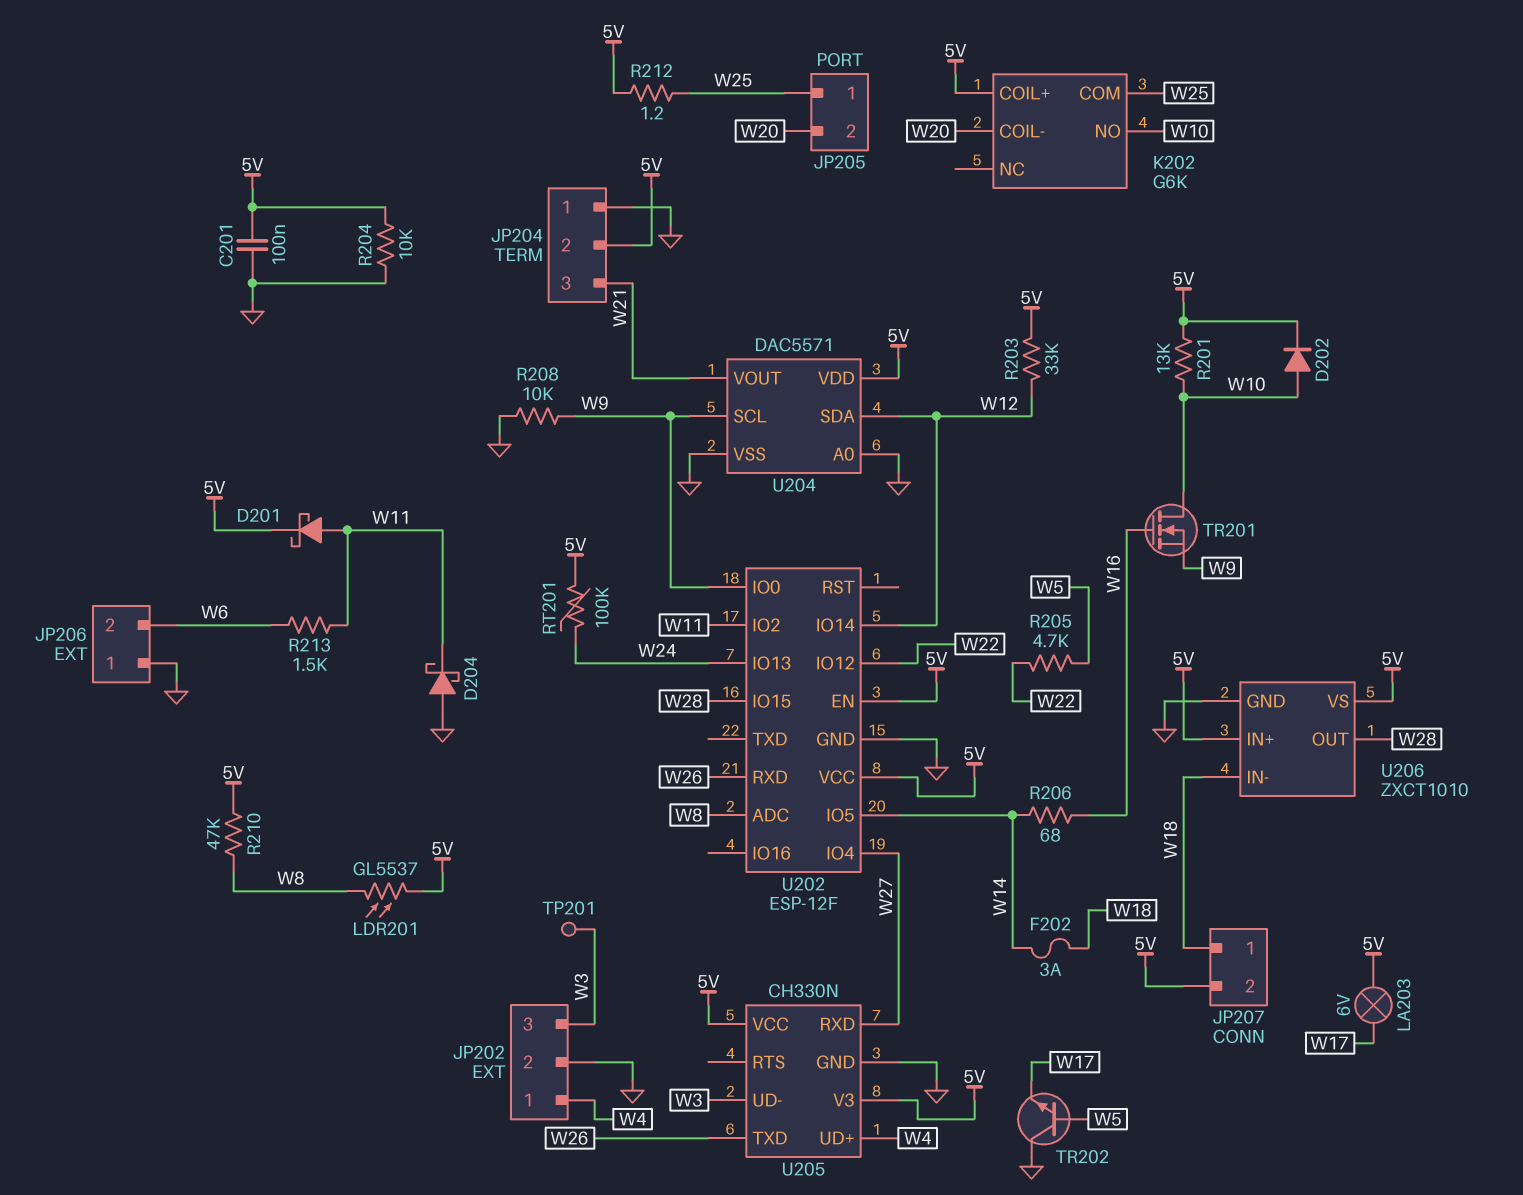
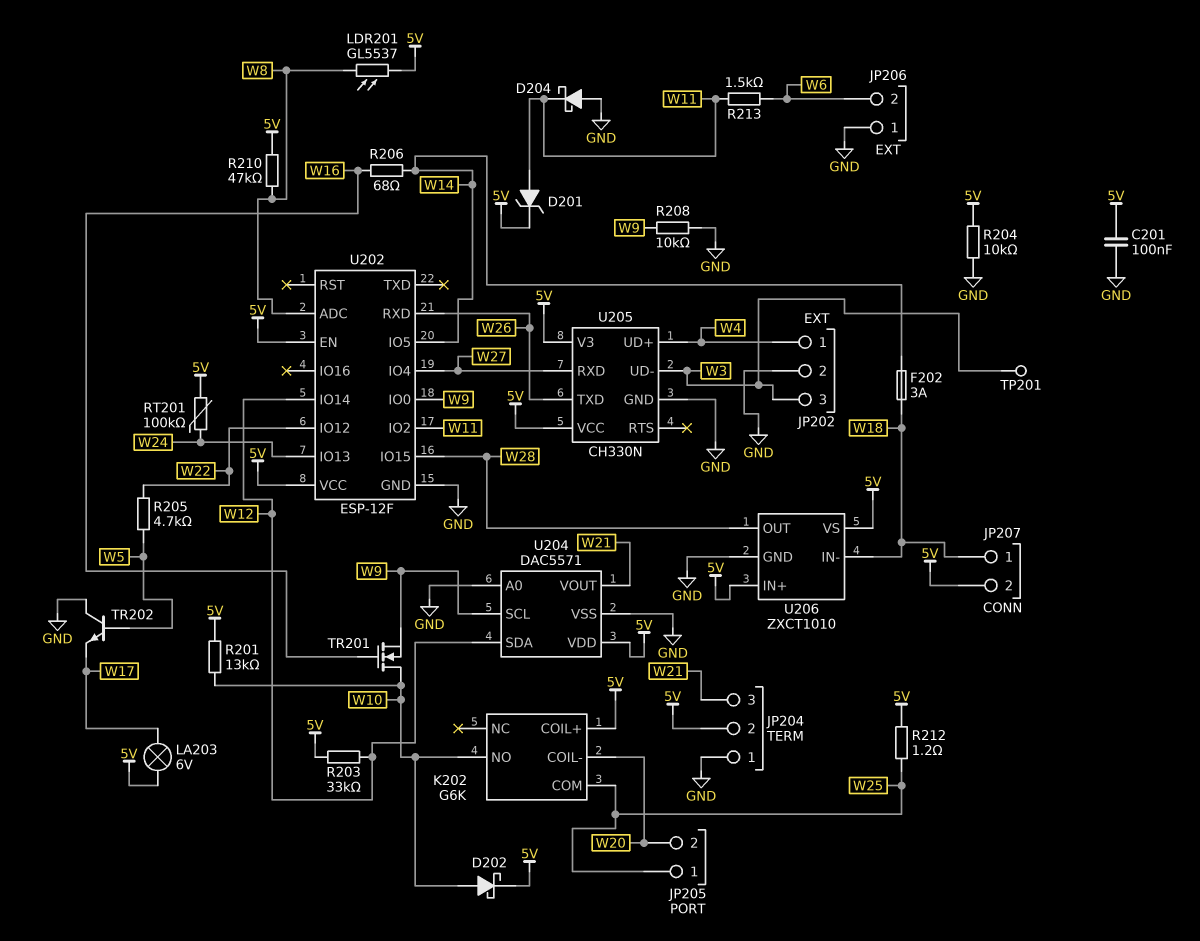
D201: schottky (A W11, K 5V) -> zener (A W11, K 5V)
D202: diode (A W10, K 5V) -> schottky (A W10, K 5V)

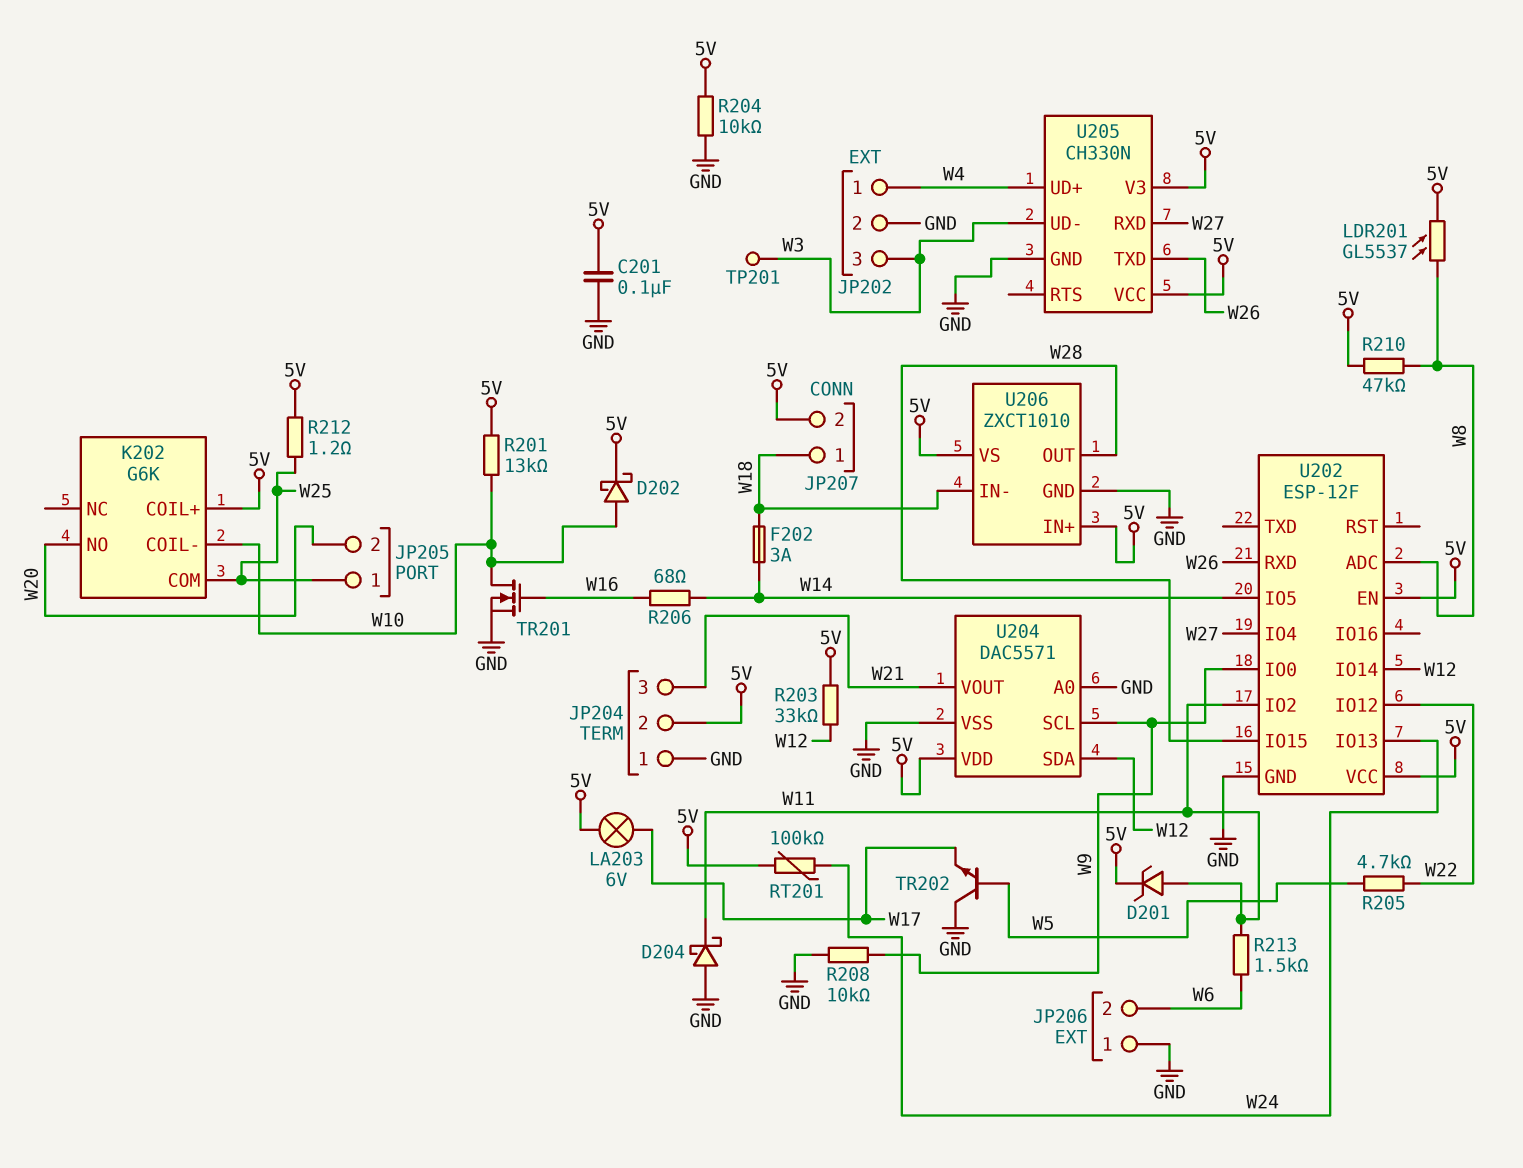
K202 pin COIL-: W20 -> W10
K202 pin NO: W10 -> W20
TR201: NMOS (G W16, D W10, S W9) -> NMOS (G W16, D W10, S GND)

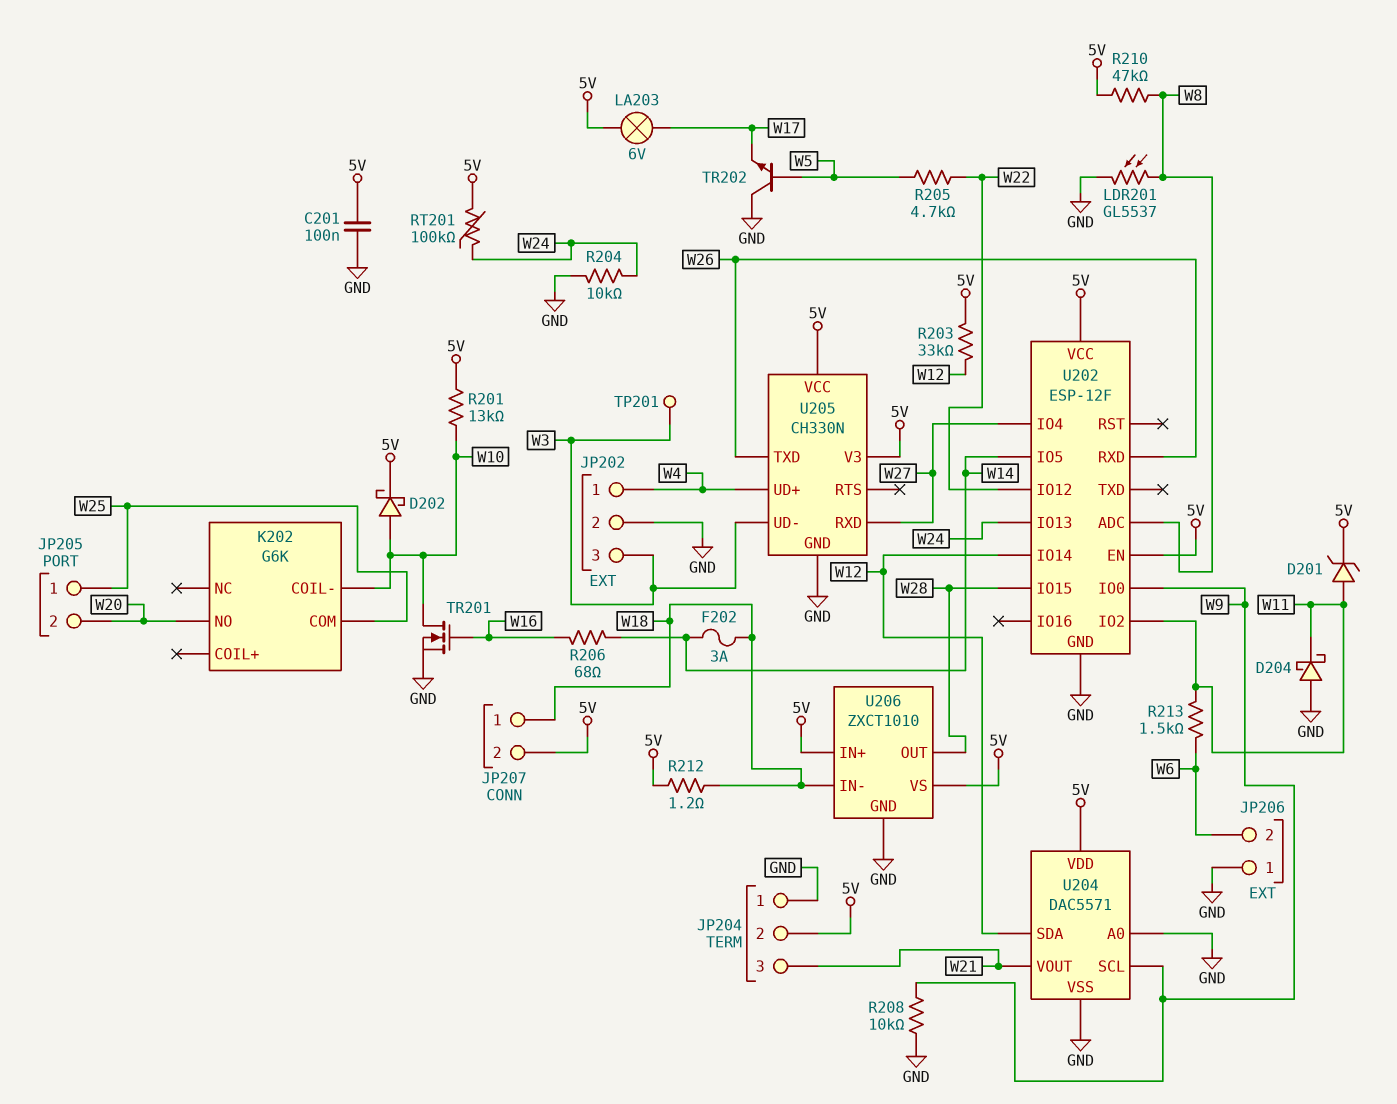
K202 pin COIL+: 5V -> none
LDR201: GL5537 (5V, W8) -> GL5537 (GND, W8)
R204: 10k (5V, GND) -> 10k (GND, W24)
R212: 1.2 (5V, W25) -> 1.2 (5V, W18)

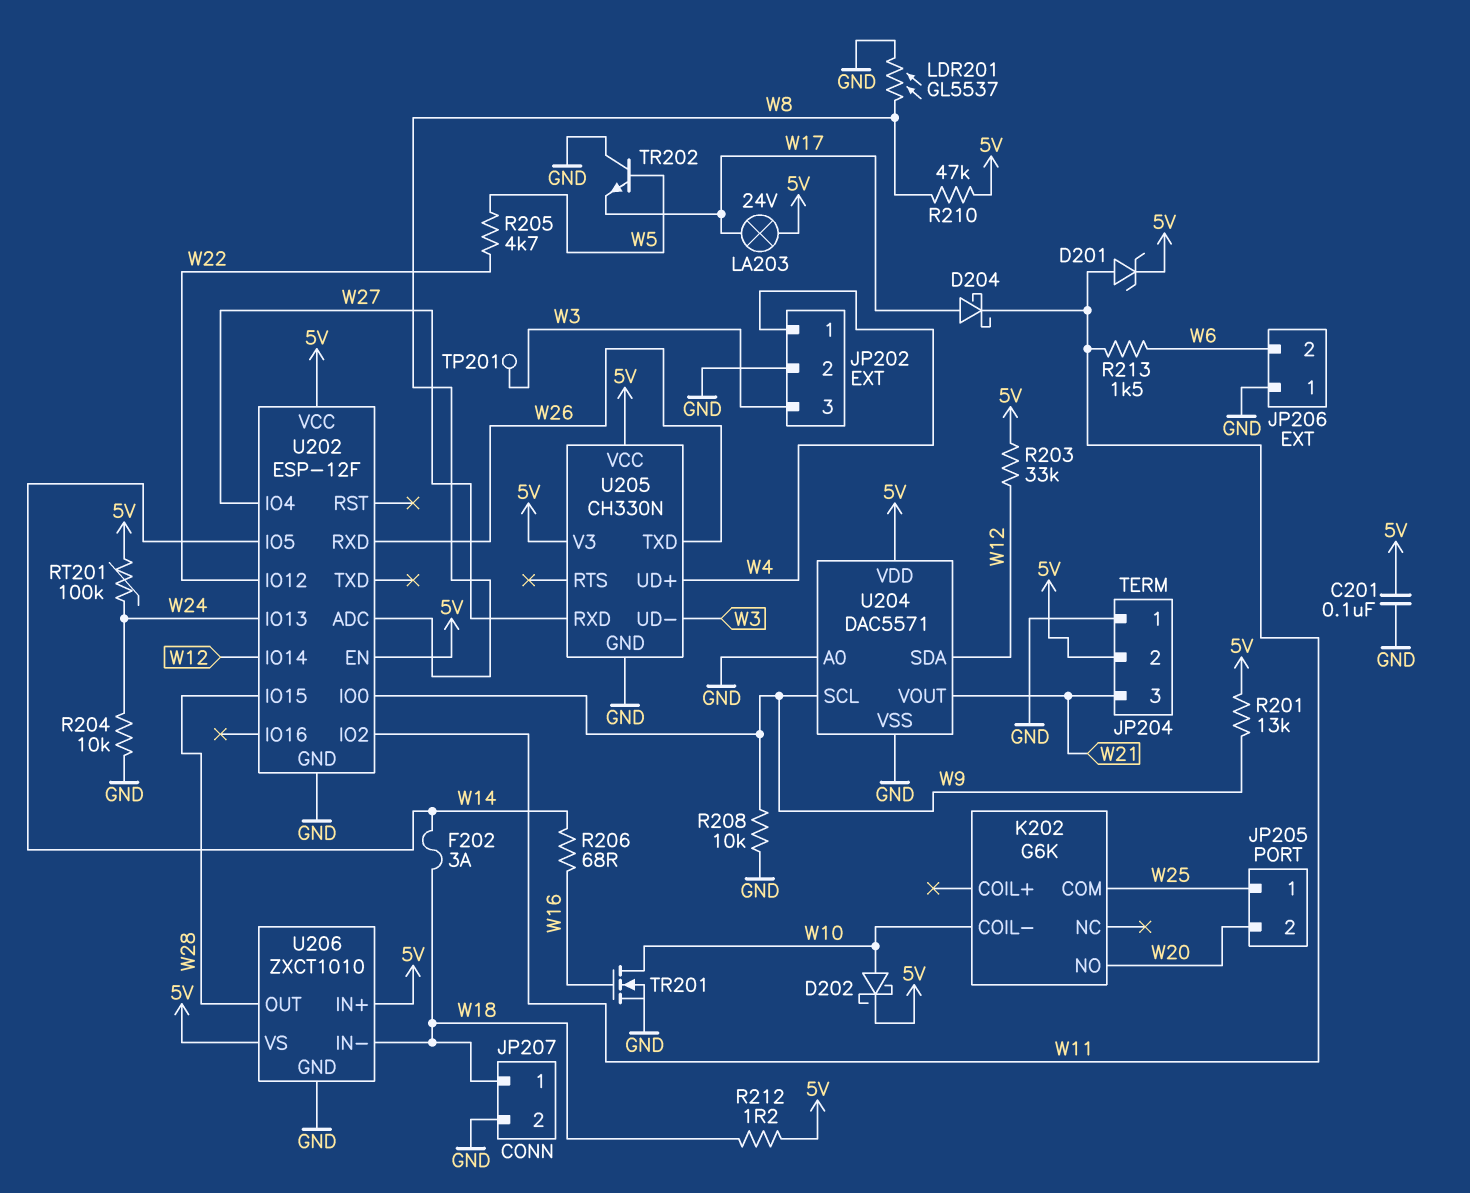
D204: schottky (A GND, K W11) -> schottky (A W17, K W11)
JP207 pin 2: 5V -> GND
LA203: lamp 6V (5V, W17) -> lamp 24V (5V, W17)
R201: 13k (5V, W10) -> 13k (5V, W9)

